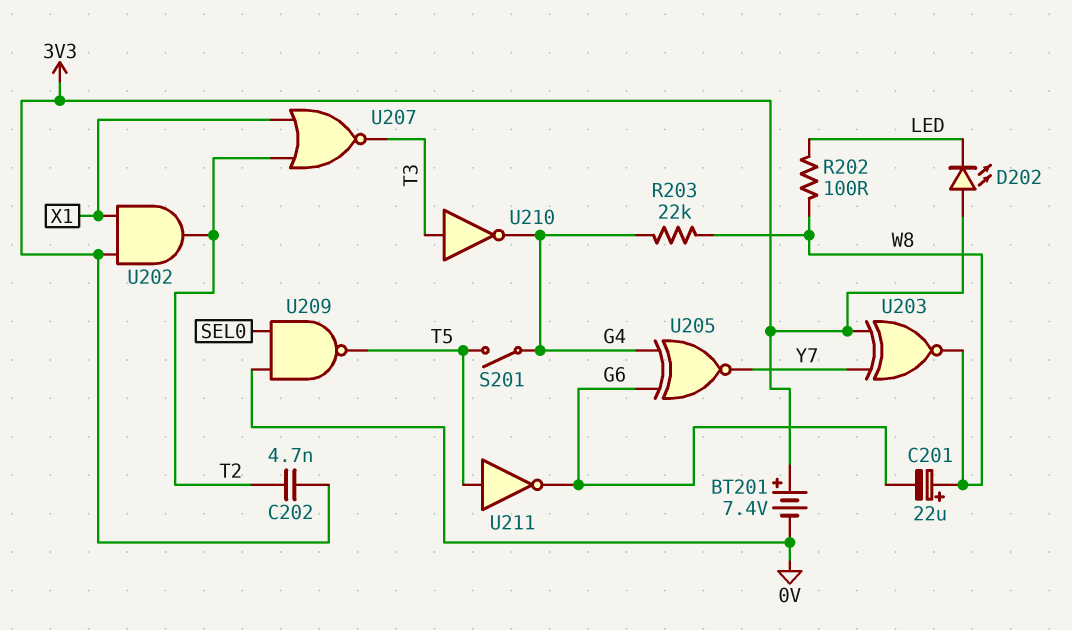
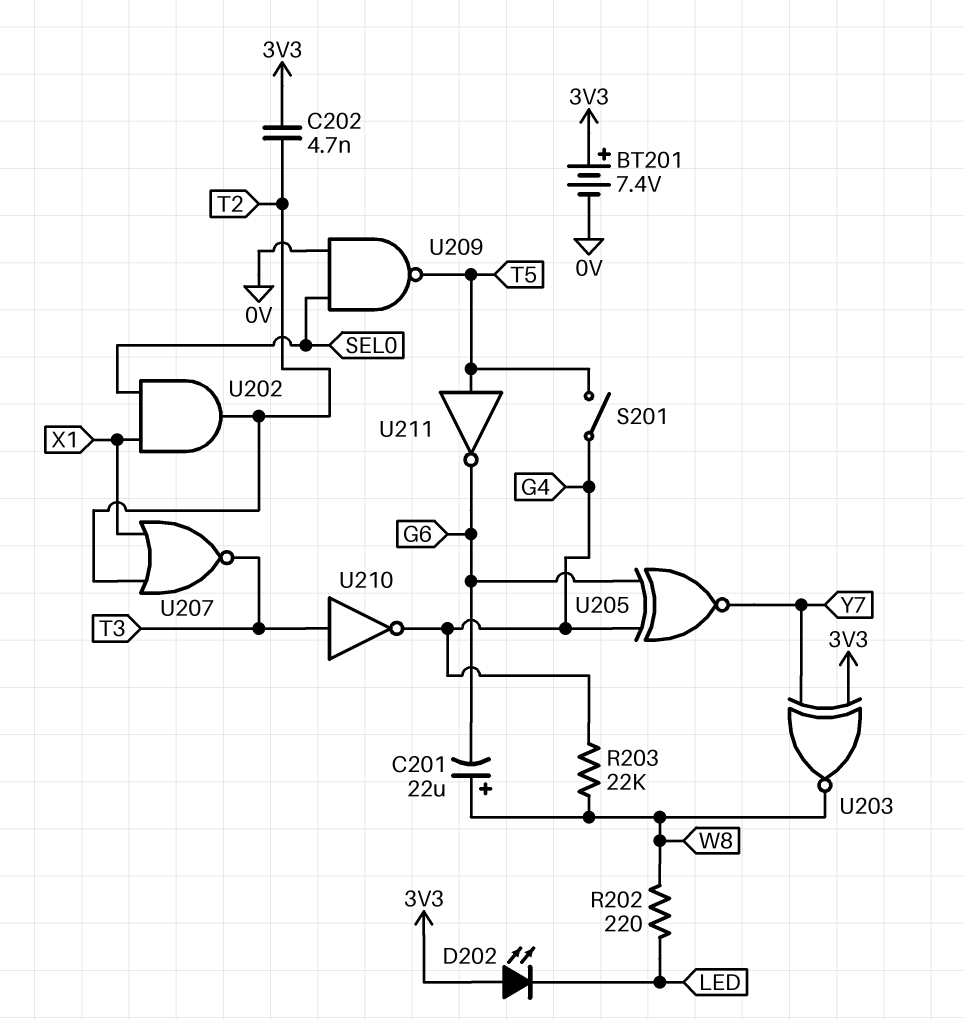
R202: 100 (LED, W8) -> 220 (LED, W8)
U202: AND (in 3V3, in X1, out T2) -> AND (in SEL0, in X1, out T2)

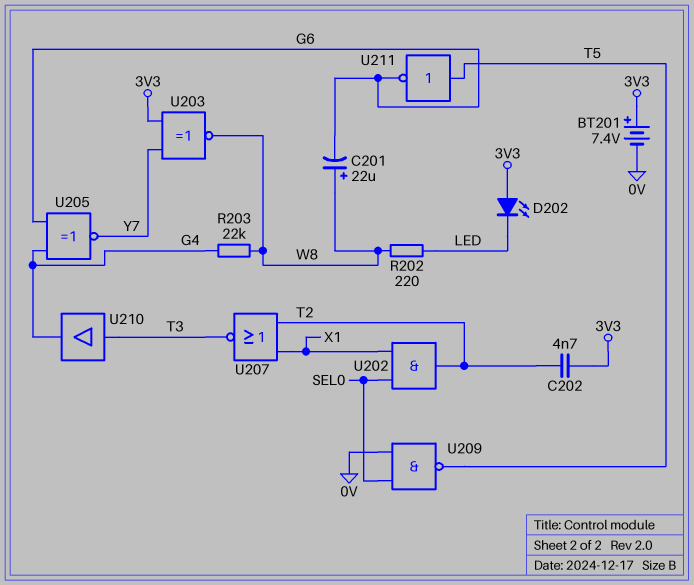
S201: switch (G4, T5) -> none
U210: NOT (in T3, out G4) -> buffer (in T3, out G4)

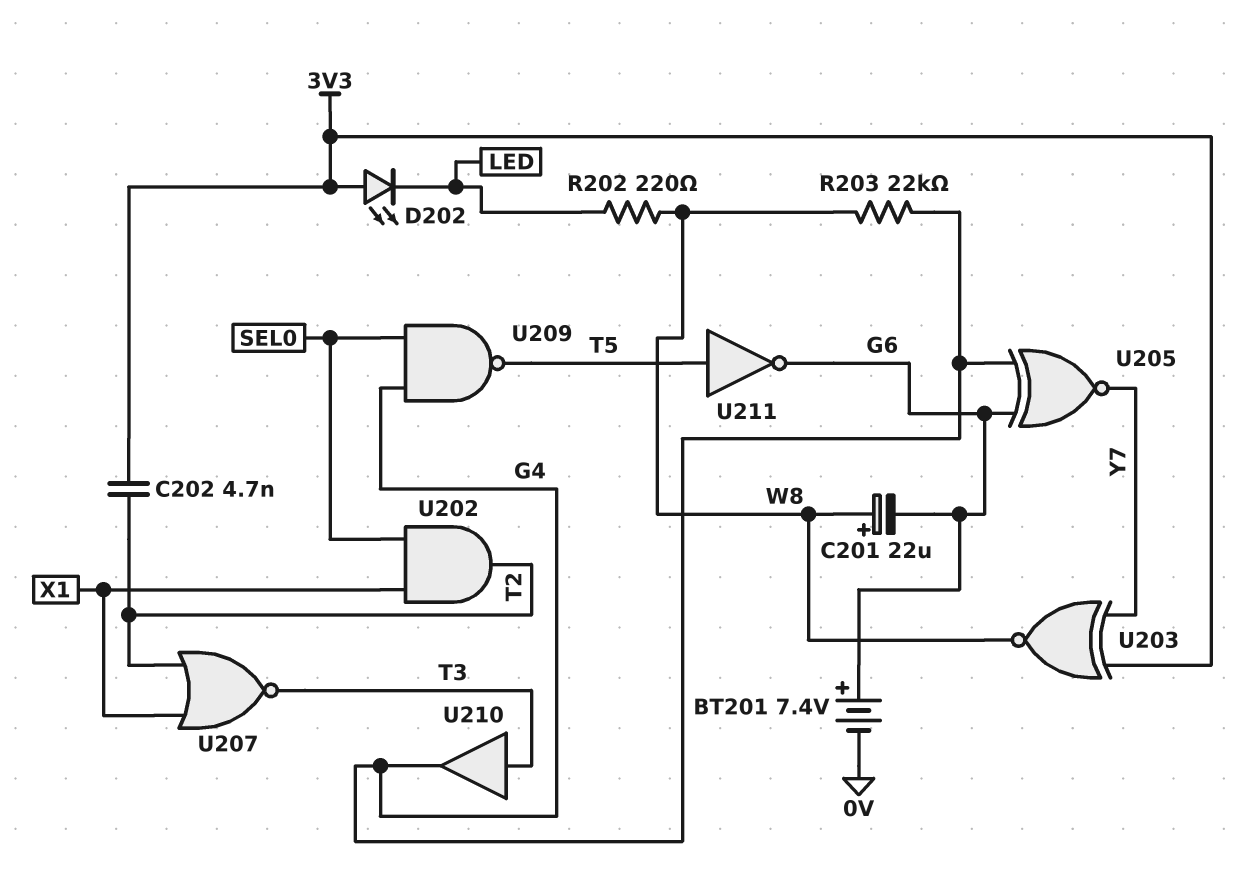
BT201: 7.4V (plus 3V3, minus 0V) -> 7.4V (plus G6, minus 0V)
U209: NAND (in 0V, in SEL0, out T5) -> NAND (in G4, in SEL0, out T5)

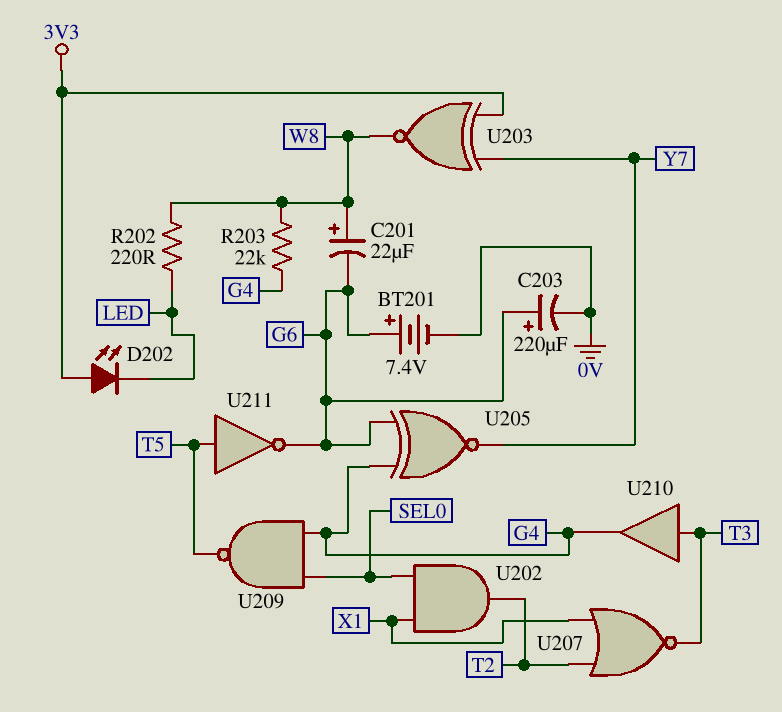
C202: 4.7nF (3V3, T2) -> none
C203: none -> 220uF (plus G6, minus 0V)

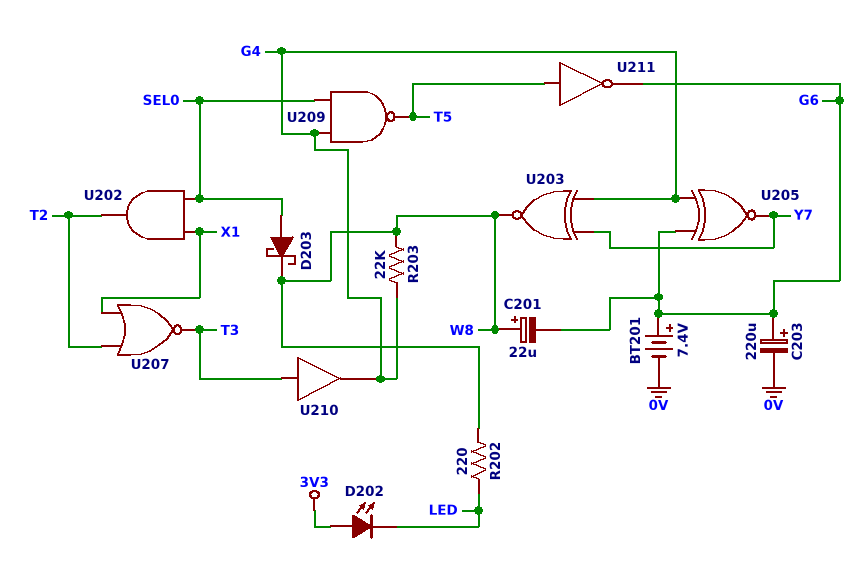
D203: none -> schottky (A SEL0, K W8)
U203: XNOR (in 3V3, in Y7, out W8) -> XNOR (in G4, in Y7, out W8)

